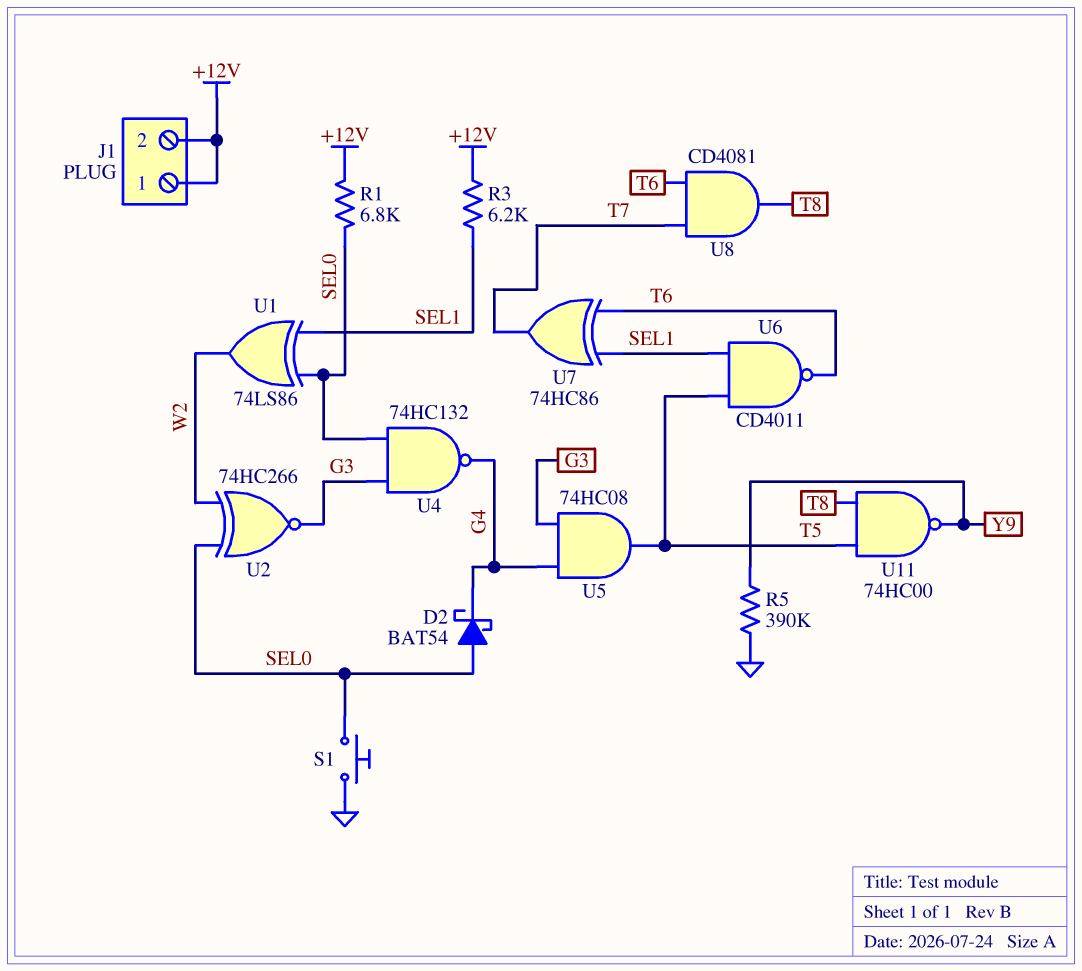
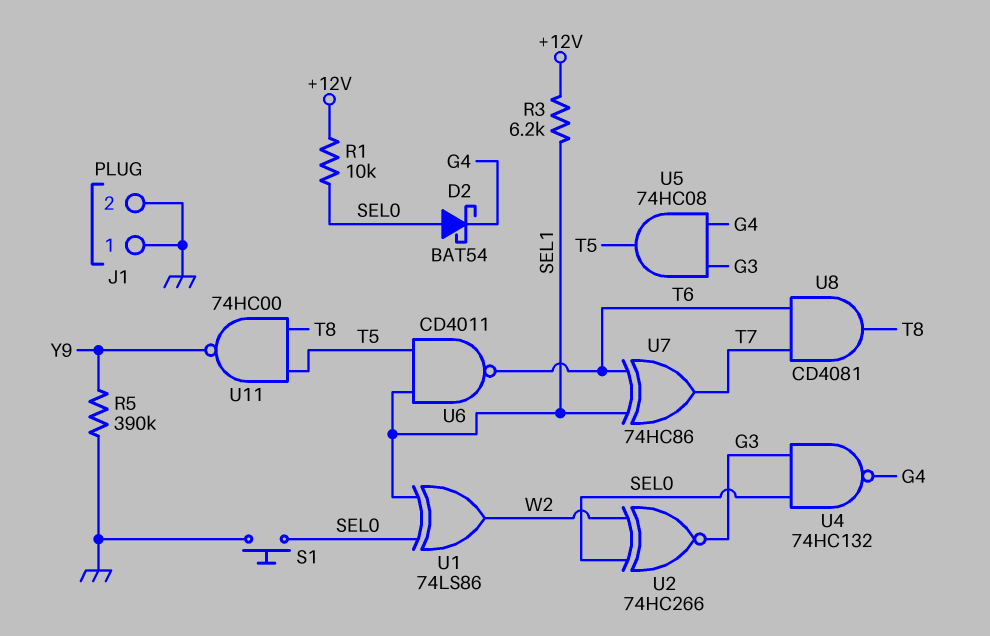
J1 pin 1: +12V -> GND
J1 pin 2: +12V -> GND
R1: 6.8k (+12V, SEL0) -> 10k (+12V, SEL0)

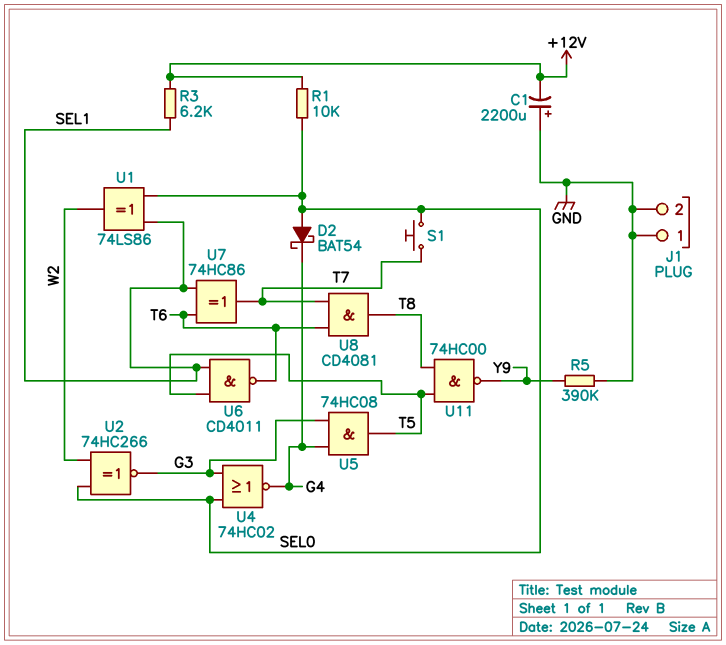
C1: none -> 2200uF (plus GND, minus +12V)
S1: button (GND, SEL0) -> button (SEL0, T7)
U4: NAND 74HC132 (in G3, in SEL0, out G4) -> NOR 74HC02 (in G3, in SEL0, out G4)

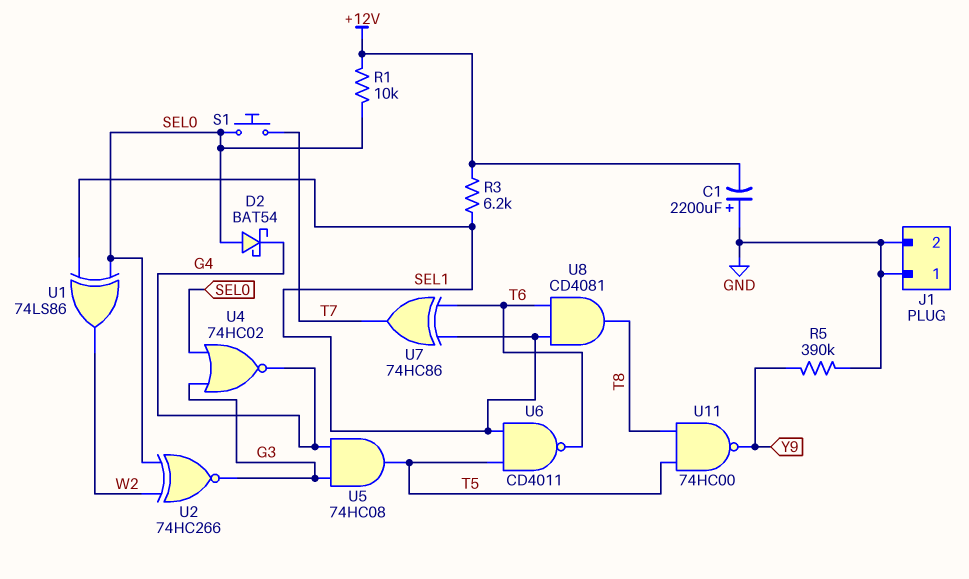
U8: AND CD4081 (in T6, in T7, out T8) -> AND CD4081 (in SEL1, in T6, out T8)

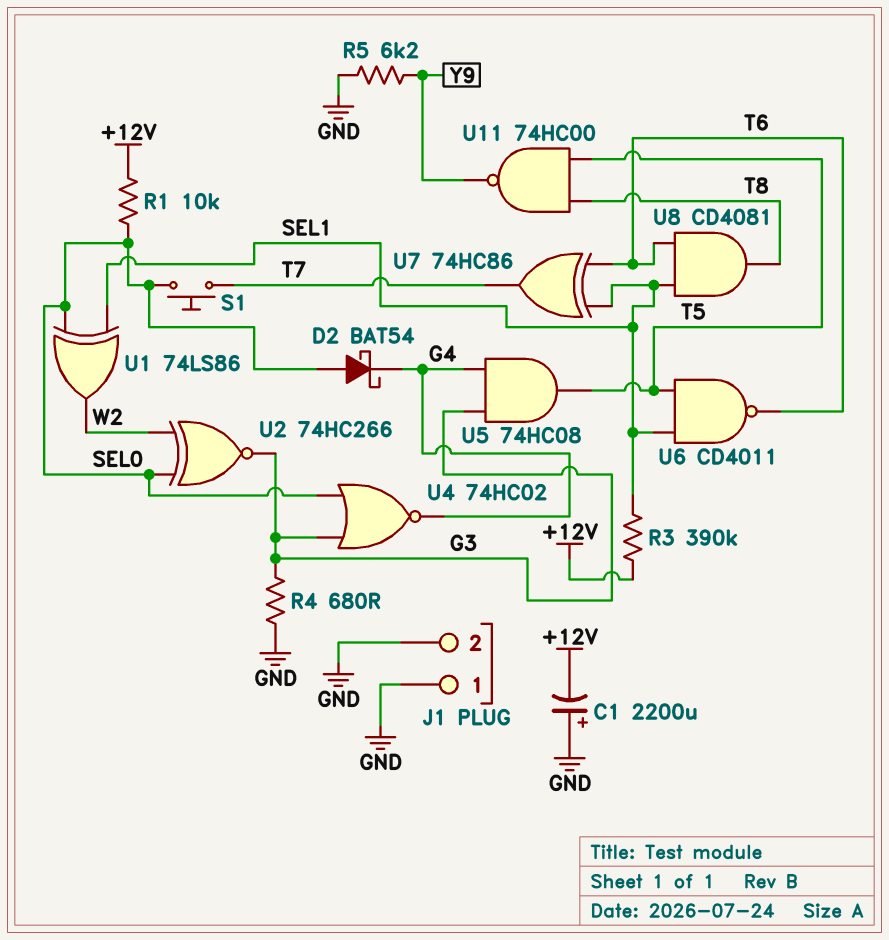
R3: 6.2k (+12V, SEL1) -> 390k (+12V, SEL1)
R4: none -> 680 (G3, GND)
R5: 390k (GND, Y9) -> 6.2k (GND, Y9)

